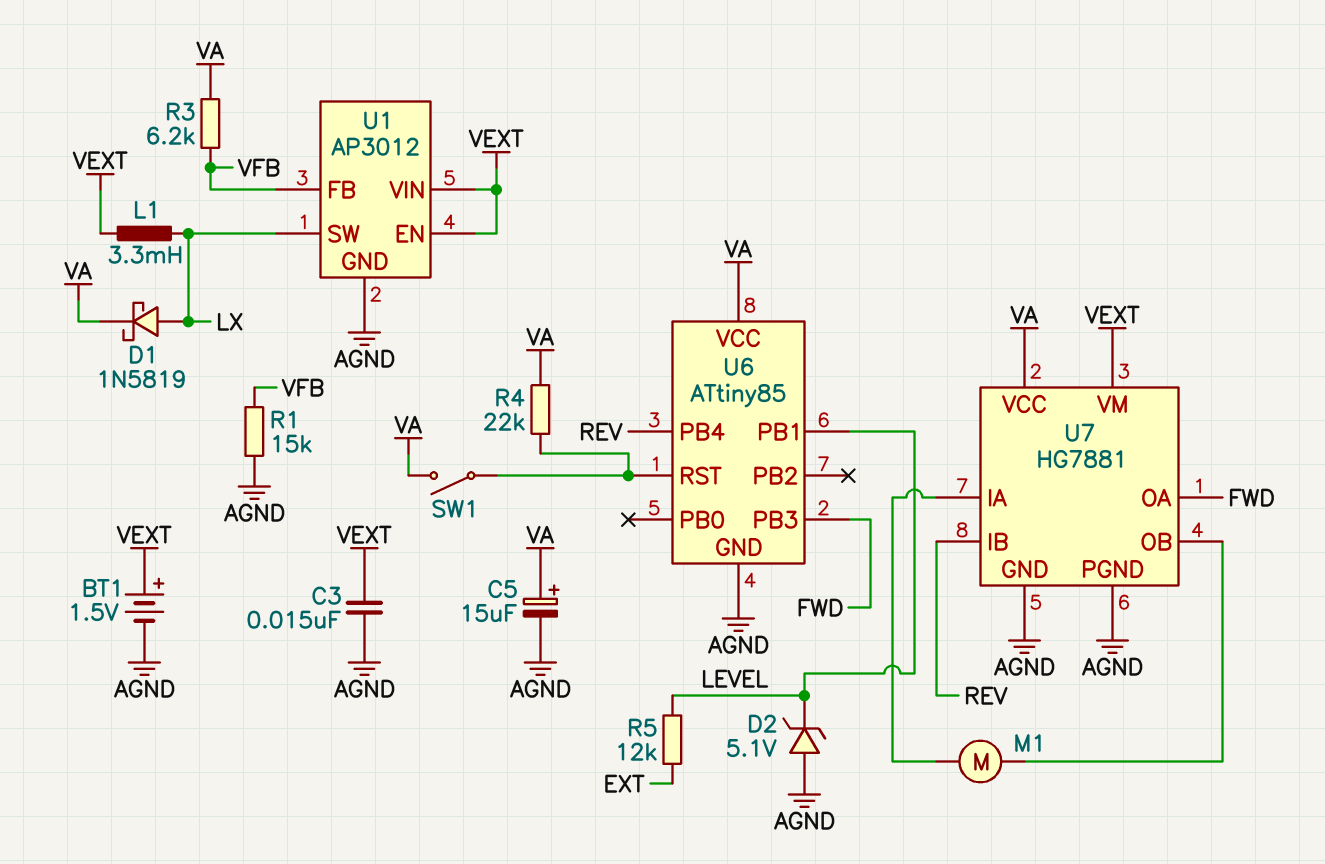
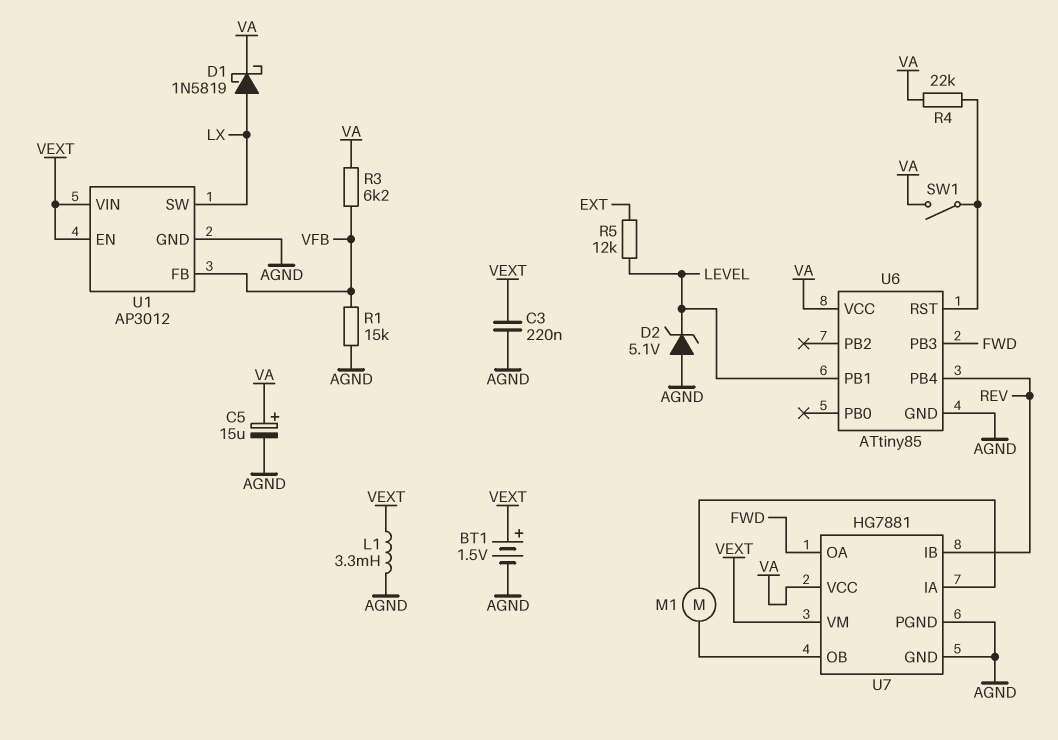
C3: 15nF (AGND, VEXT) -> 220nF (AGND, VEXT)
L1: 3.3mH (LX, VEXT) -> 3.3mH (AGND, VEXT)

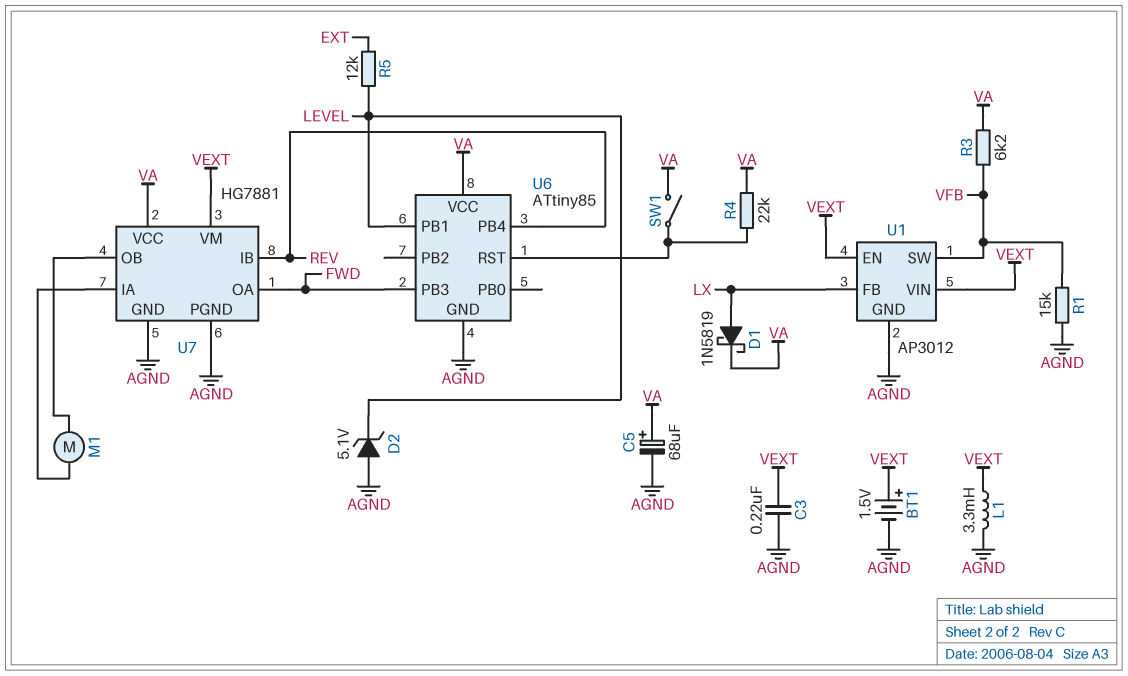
C5: 15uF (plus VA, minus AGND) -> 68uF (plus VA, minus AGND)
U1 pin FB: VFB -> LX
U1 pin SW: LX -> VFB

